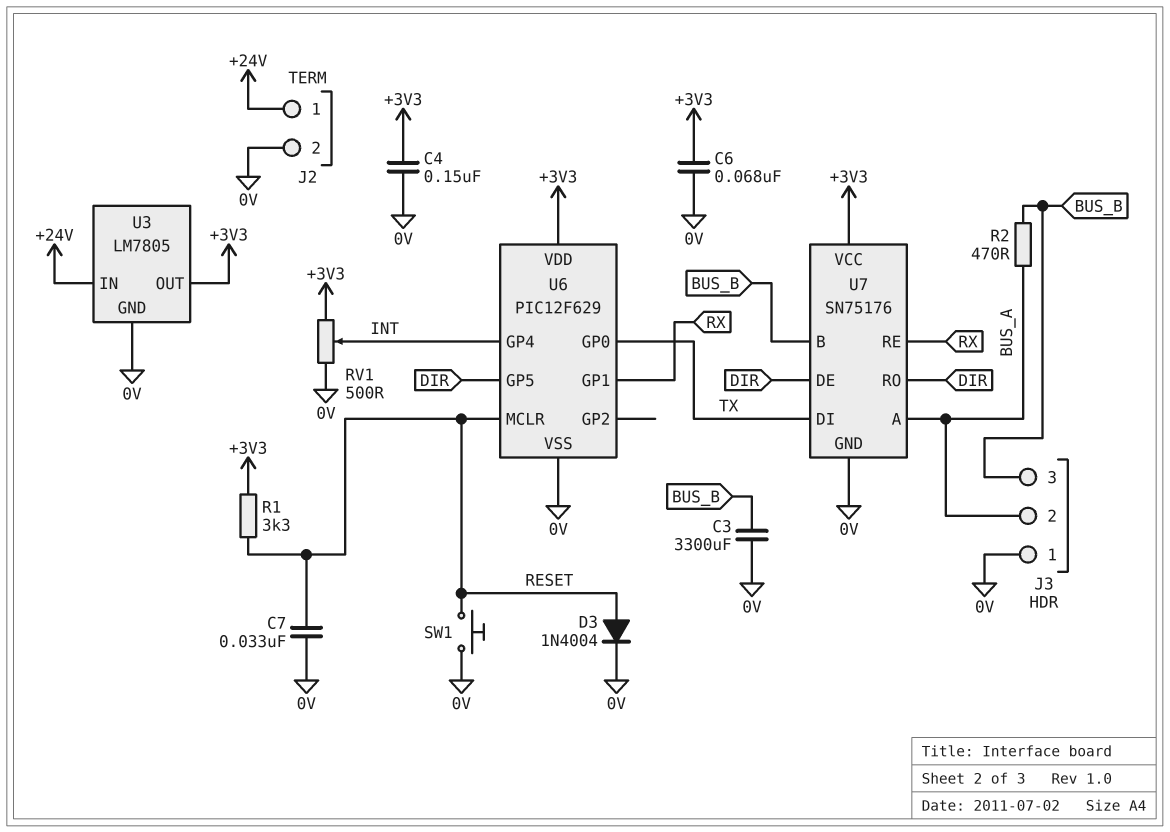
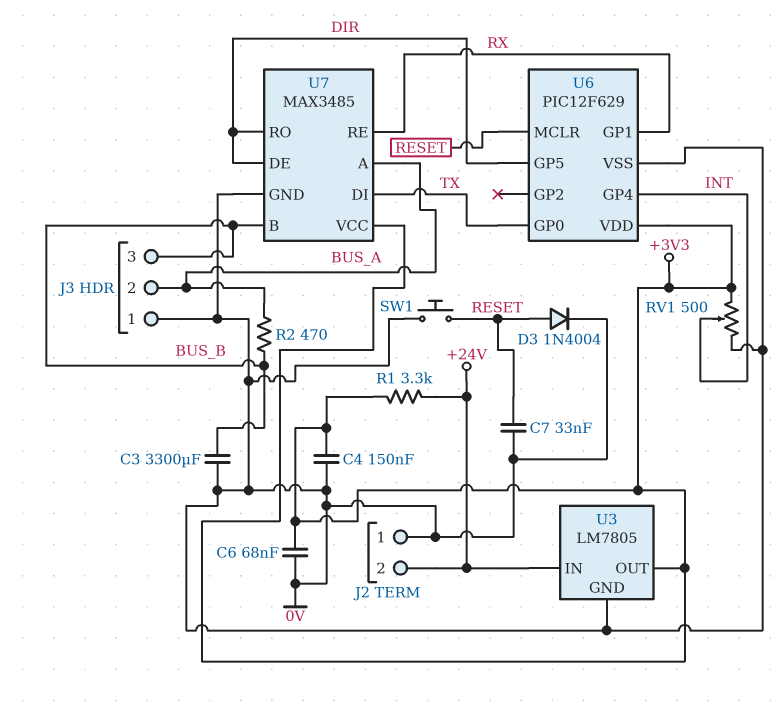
J2 pin 1: +24V -> 0V
J2 pin 2: 0V -> +24V
R1: 3.3k (+3V3, RESET) -> 3.3k (+3V3, +24V)
U7: SN75176 -> MAX3485

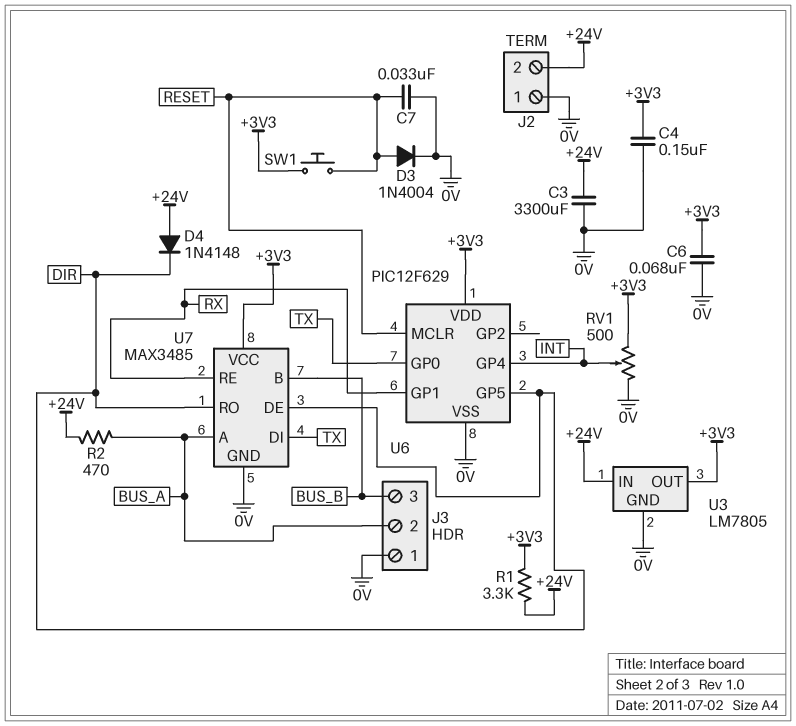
C3: 3300uF (0V, BUS_B) -> 3300uF (+24V, 0V)
D4: none -> diode 1N4148 (A +24V, K DIR)
R2: 470 (BUS_A, BUS_B) -> 470 (+24V, BUS_A)
SW1: button (0V, RESET) -> button (+3V3, RESET)

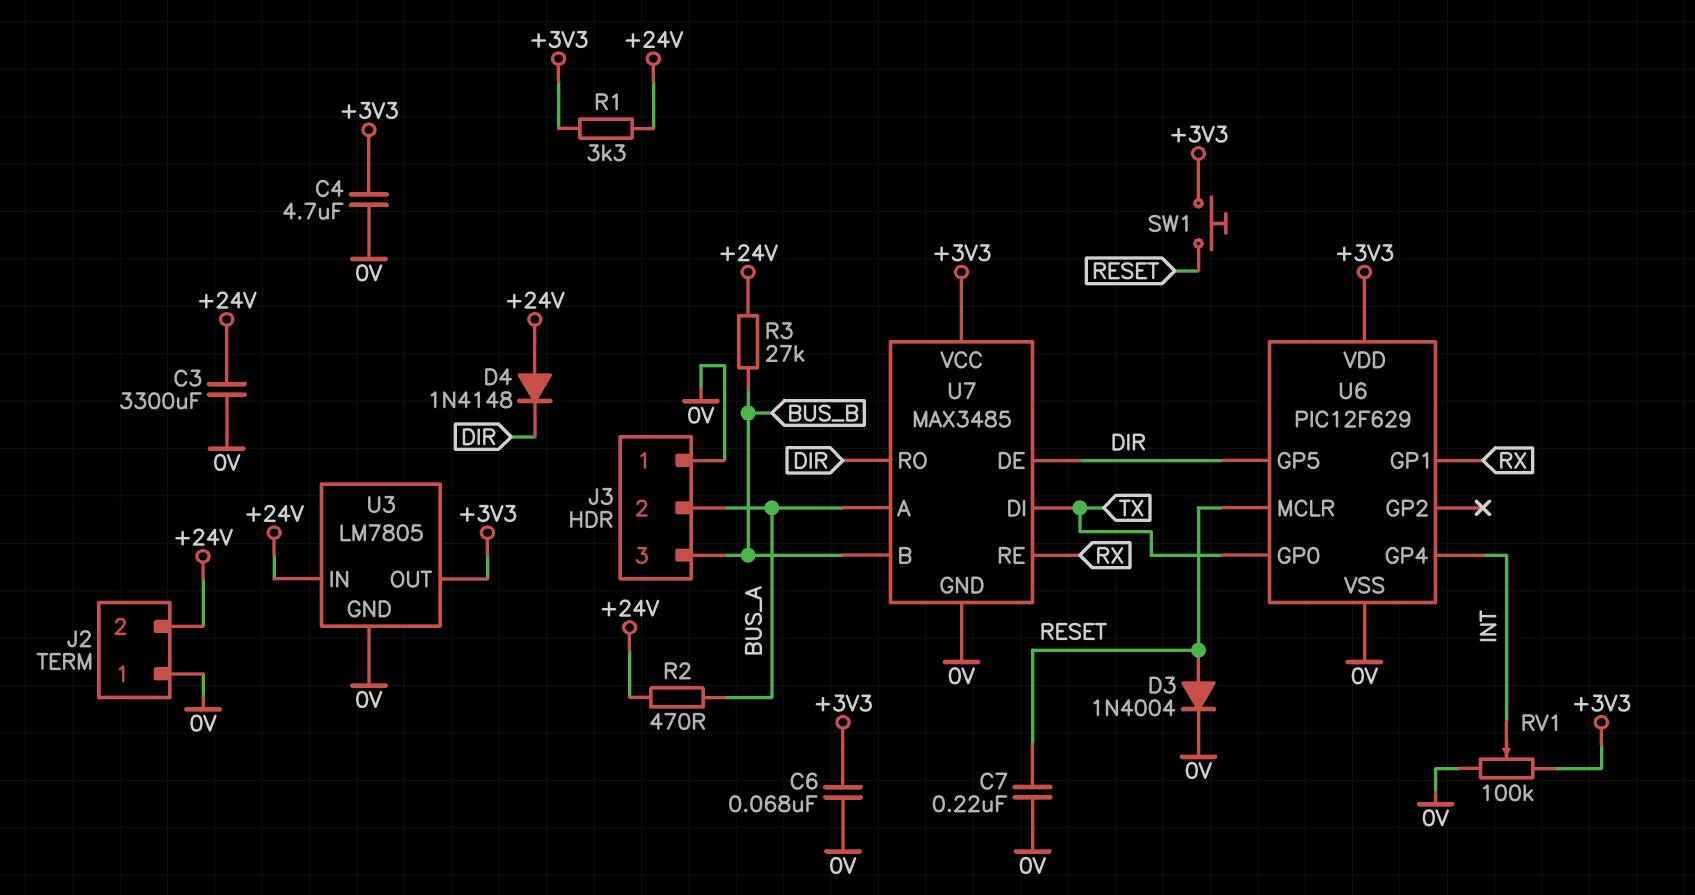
C4: 150nF (+3V3, 0V) -> 4.7uF (+3V3, 0V)
C7: 33nF (0V, RESET) -> 220nF (0V, RESET)
R3: none -> 27k (+24V, BUS_B)
RV1: 500 (+3V3, 0V, wiper INT) -> 100k (+3V3, 0V, wiper INT)

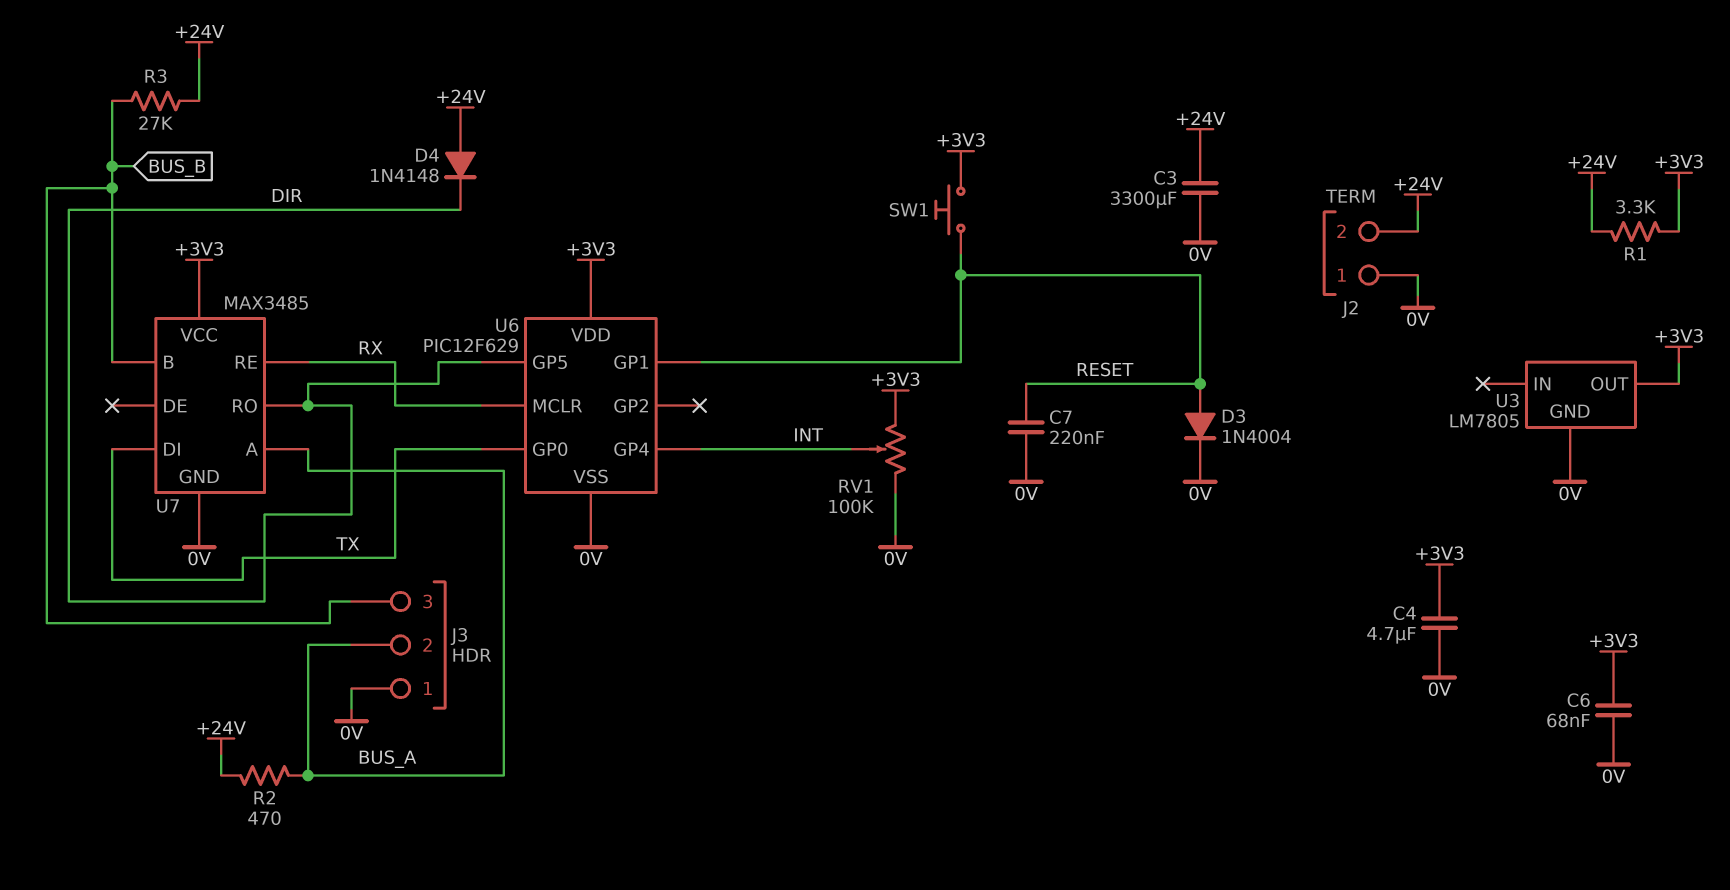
U3 pin IN: +24V -> none
U6 pin GP1: RX -> RESET
U6 pin MCLR: RESET -> RX
U7 pin DE: DIR -> none

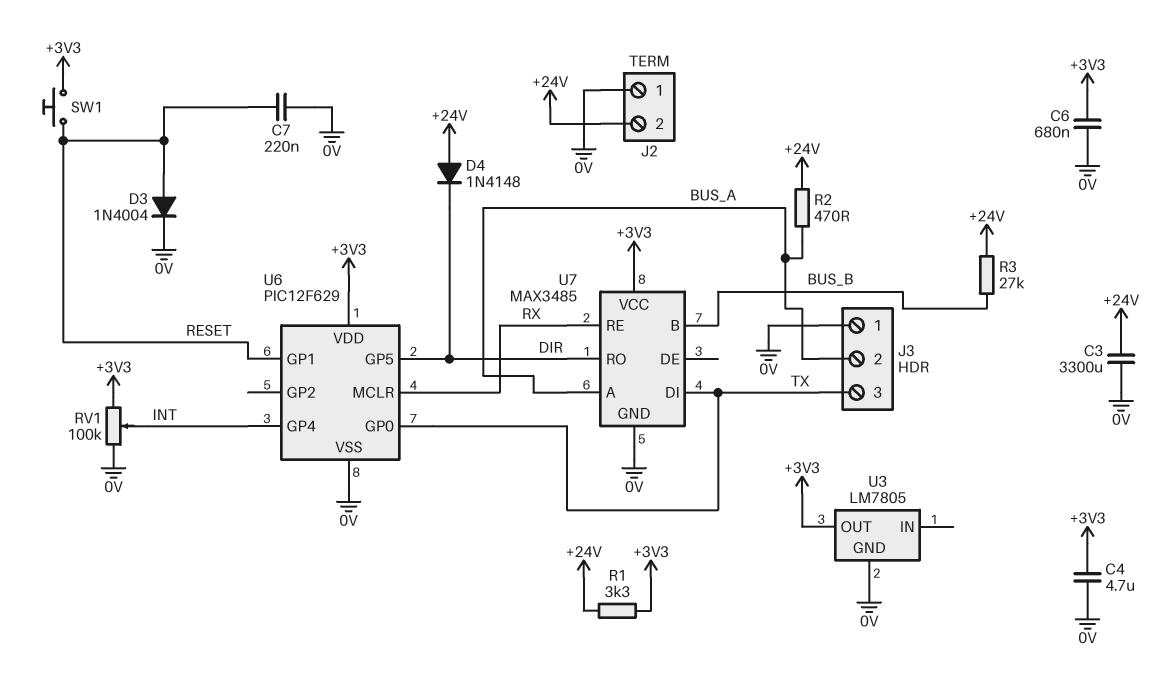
C6: 68nF (+3V3, 0V) -> 680nF (+3V3, 0V)
J3 pin 3: BUS_B -> TX

